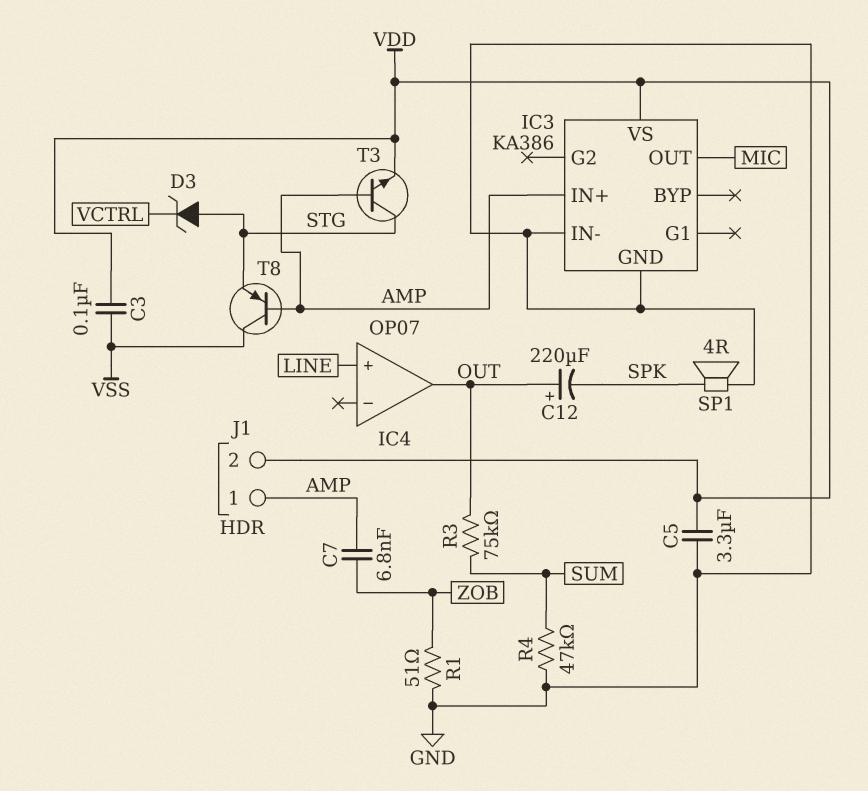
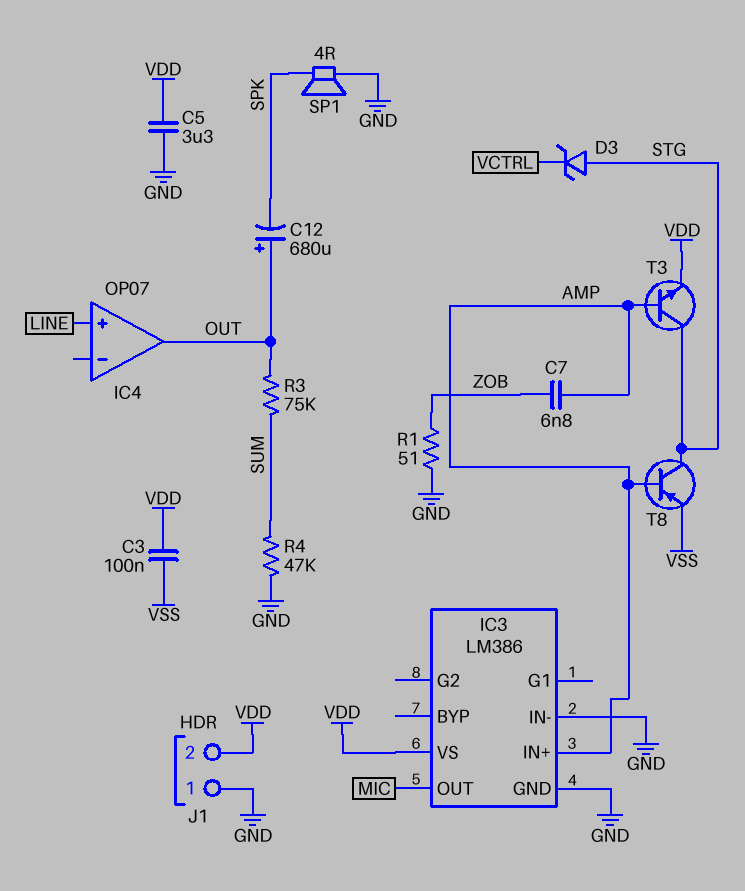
C12: 220uF (plus OUT, minus SPK) -> 680uF (plus OUT, minus SPK)
IC3: KA386 -> LM386
J1 pin 1: AMP -> GND
T8: PNP (B AMP, C VSS, E STG) -> PNP (B AMP, C STG, E VSS)

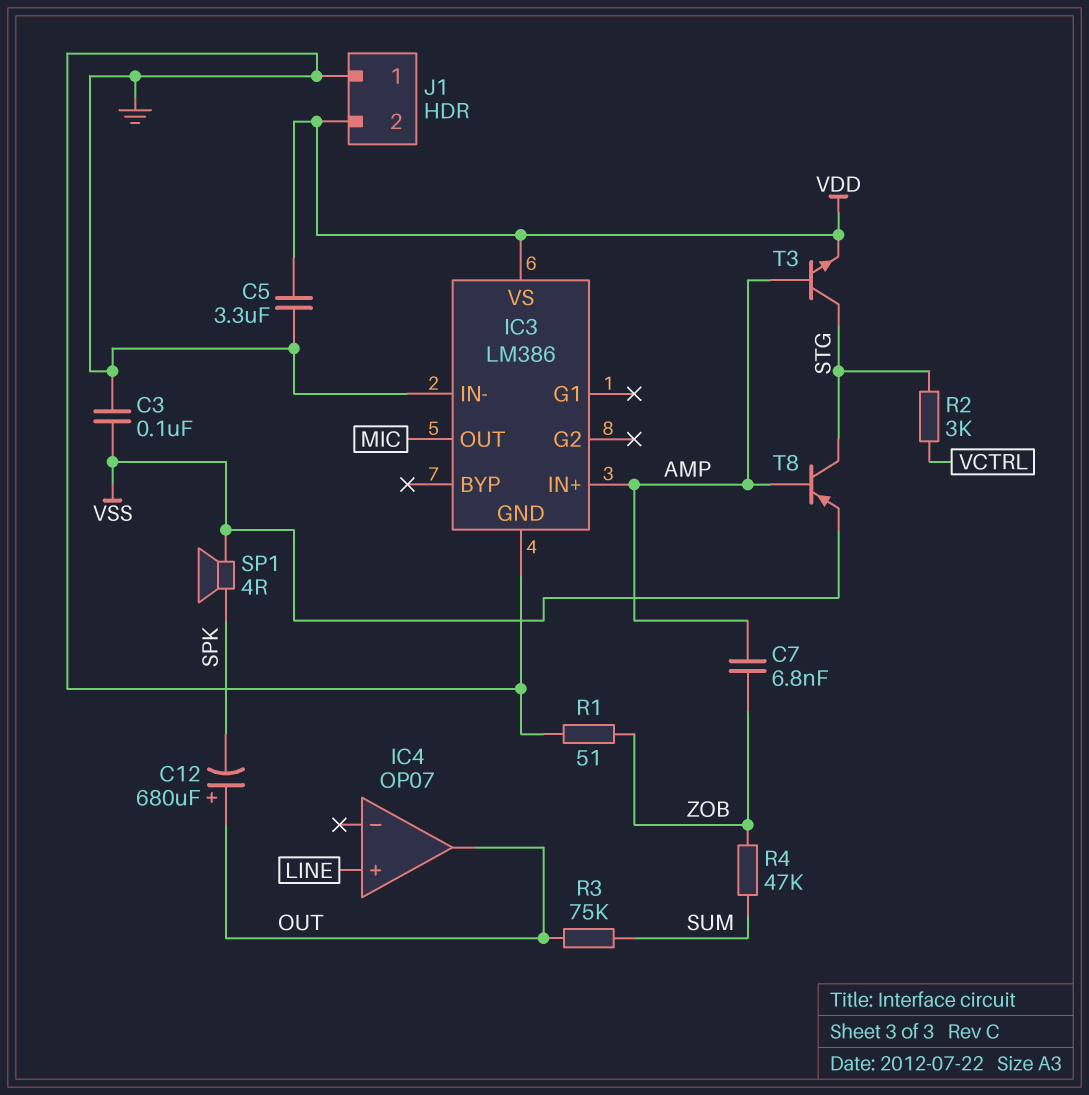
C3: 100nF (VDD, VSS) -> 100nF (GND, VSS)
D3: zener (A STG, K VCTRL) -> none
R2: none -> 3k (STG, VCTRL)
R4: 47k (GND, SUM) -> 47k (SUM, ZOB)
SP1: speaker 4R (GND, SPK) -> speaker 4R (SPK, VSS)

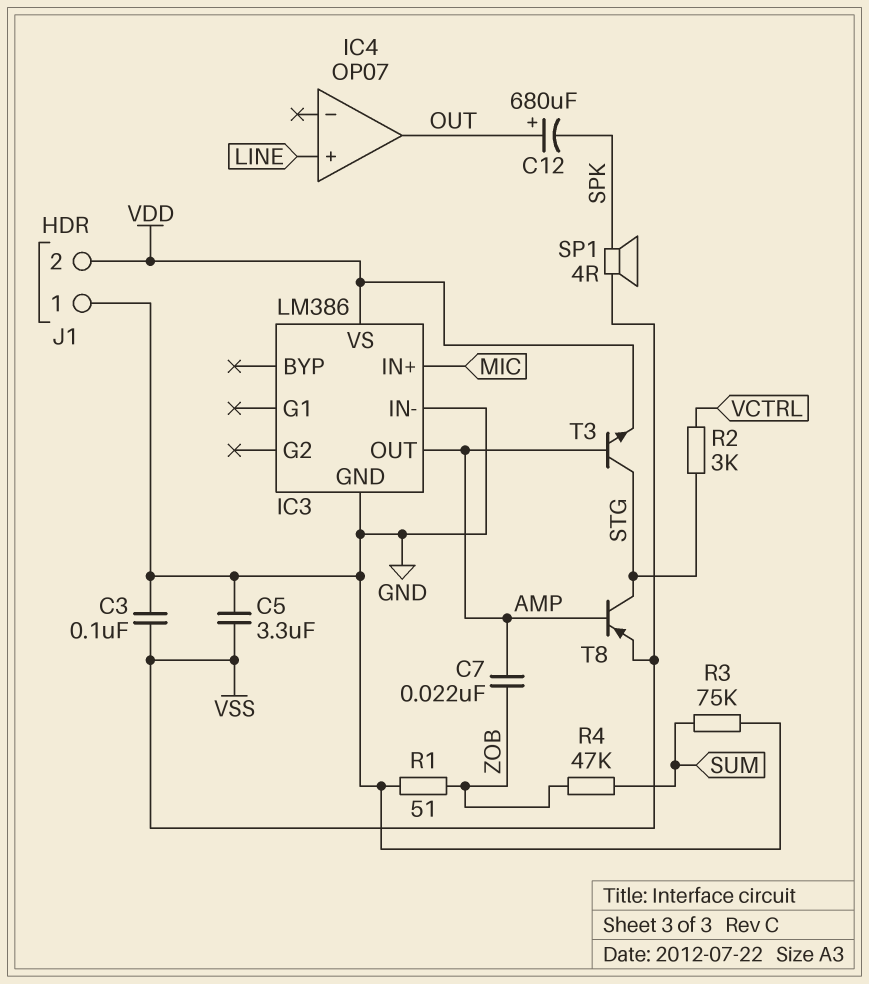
C5: 3.3uF (GND, VDD) -> 3.3uF (GND, VSS)
C7: 6.8nF (AMP, ZOB) -> 22nF (AMP, ZOB)
IC3 pin IN+: AMP -> MIC
IC3 pin OUT: MIC -> AMP
R3: 75k (OUT, SUM) -> 75k (GND, SUM)

